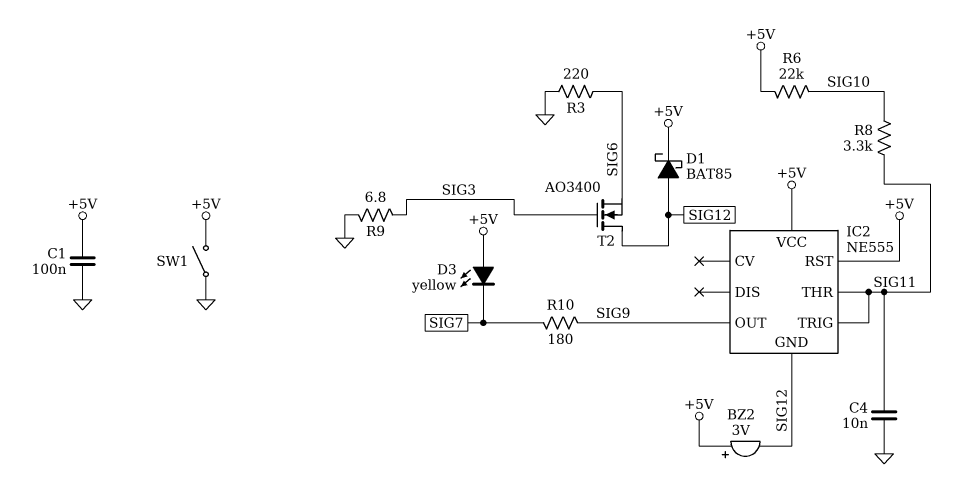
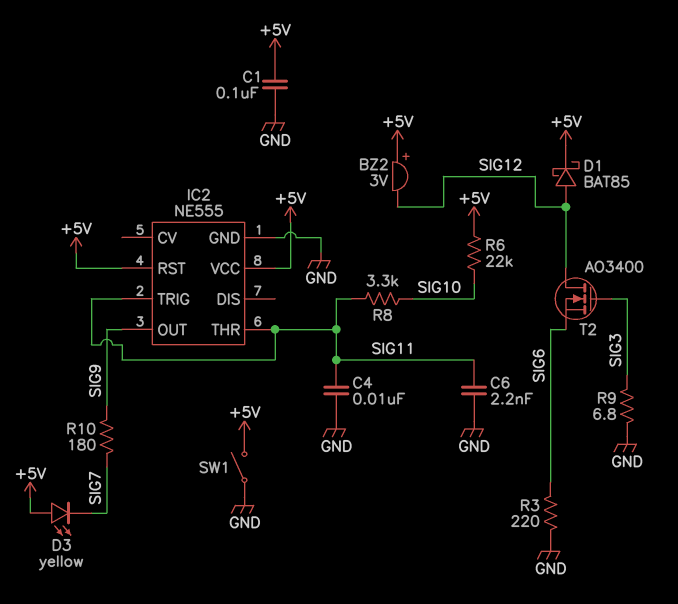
C6: none -> 2.2nF (GND, SIG11)
IC2 pin GND: SIG12 -> GND

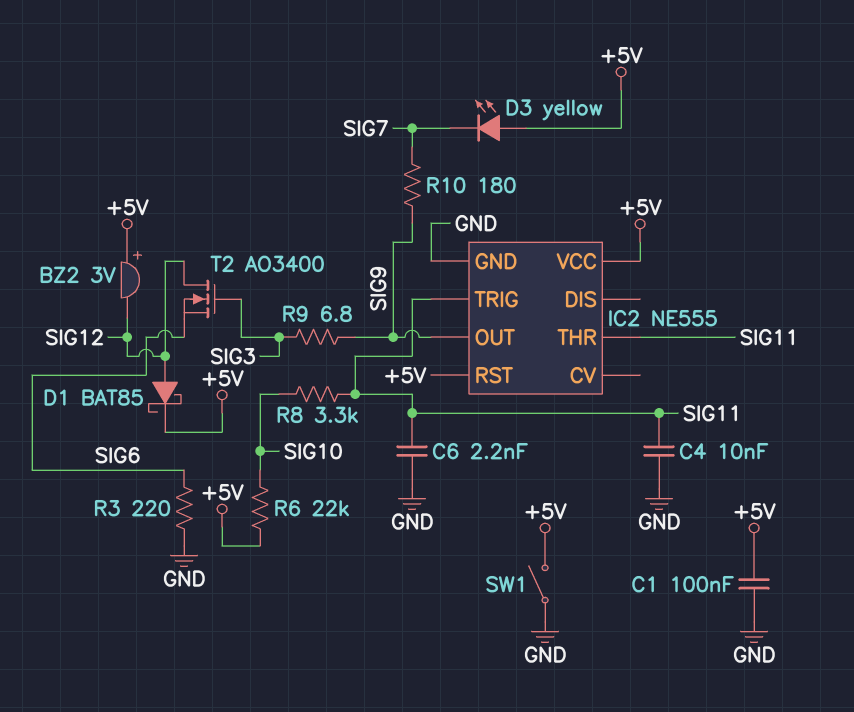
R9: 6.8 (GND, SIG3) -> 6.8 (SIG3, SIG9)

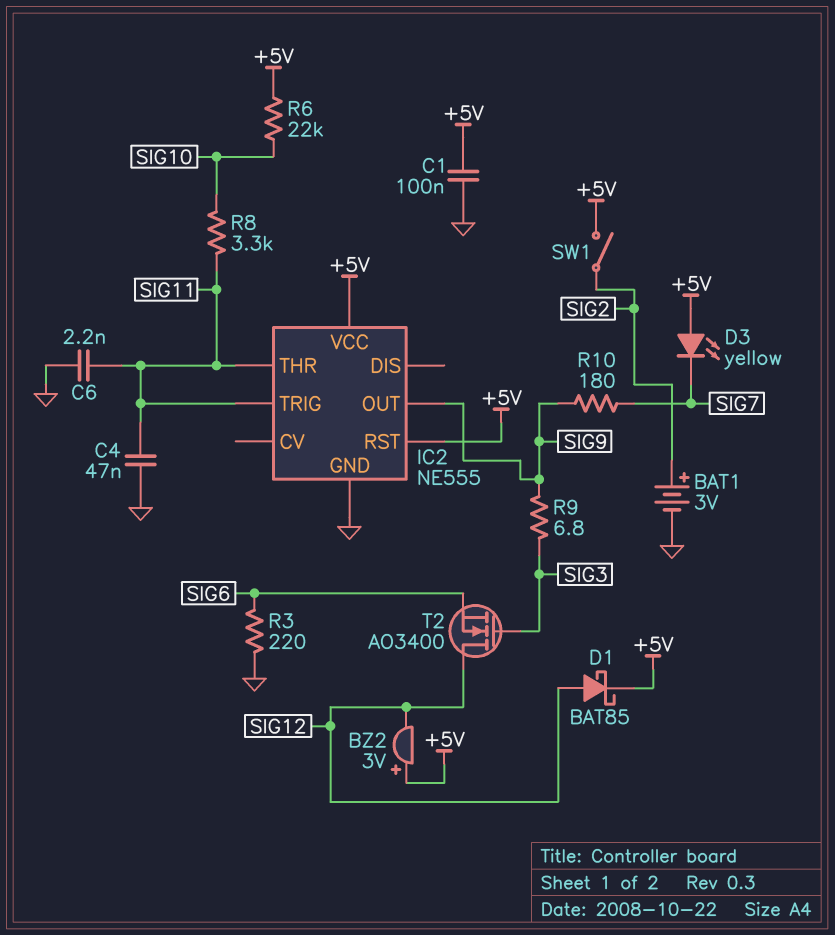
BAT1: none -> 3V (plus SIG2, minus GND)
C4: 10nF (GND, SIG11) -> 47nF (GND, SIG11)
SW1: switch (+5V, GND) -> switch (+5V, SIG2)

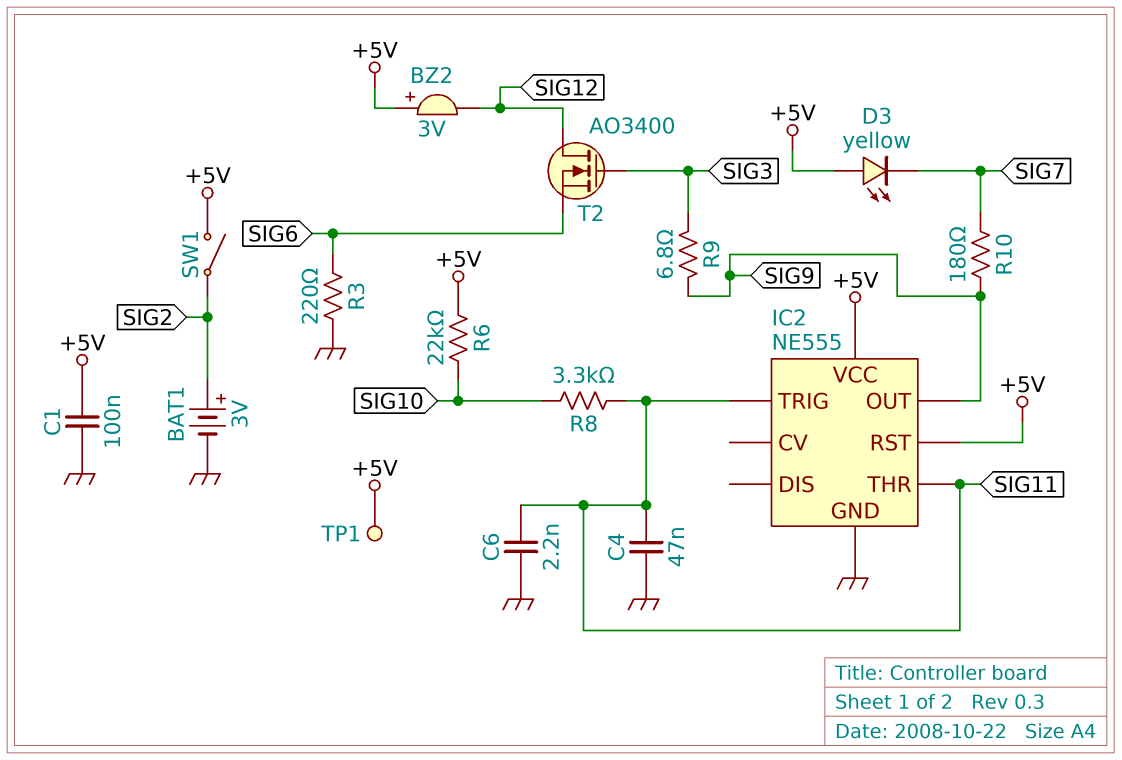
D1: schottky BAT85 (A SIG12, K +5V) -> none
TP1: none -> test point (+5V)

